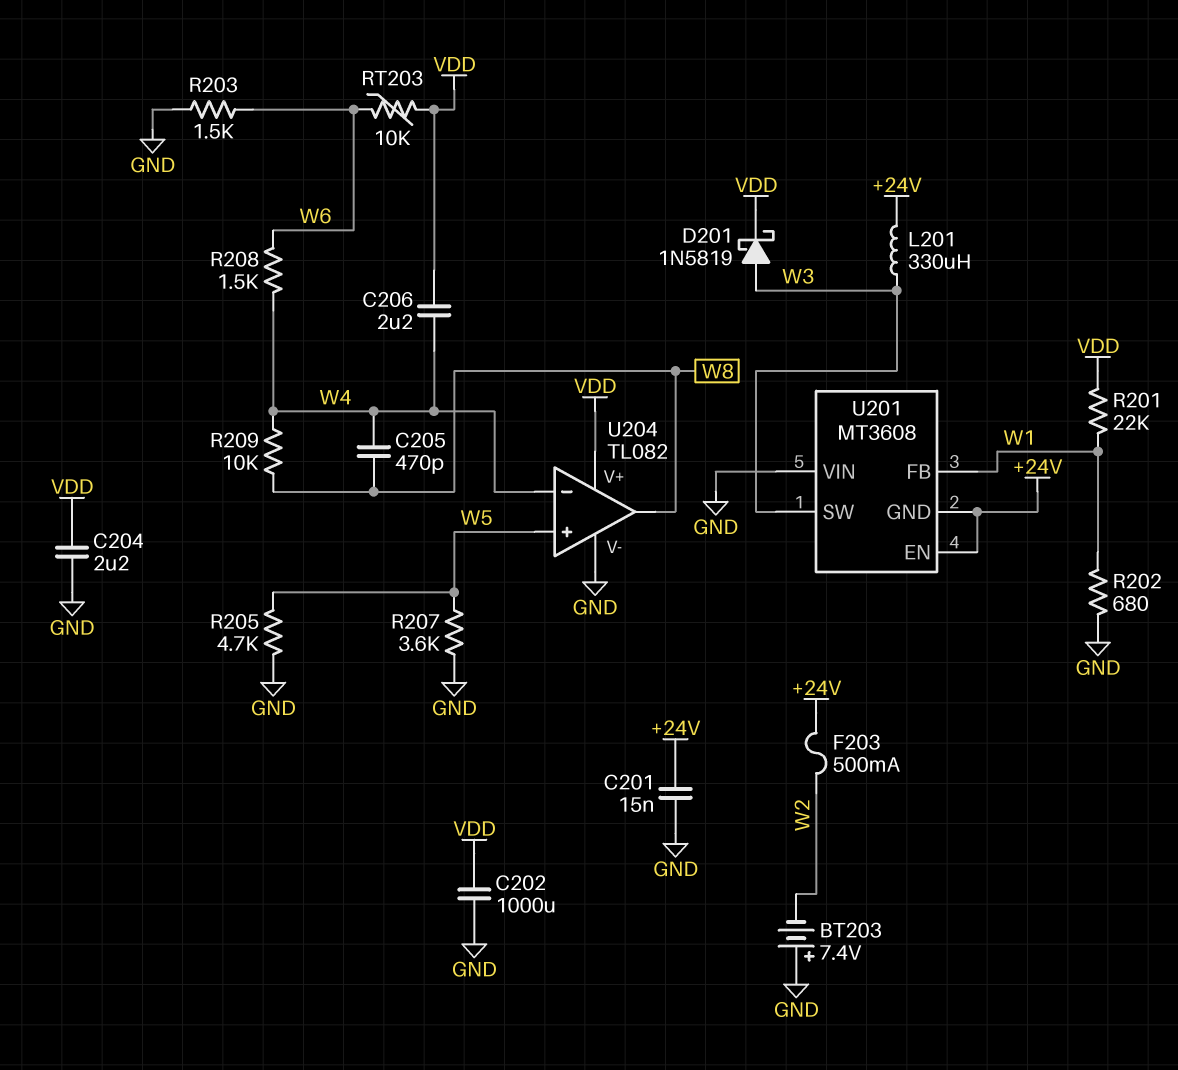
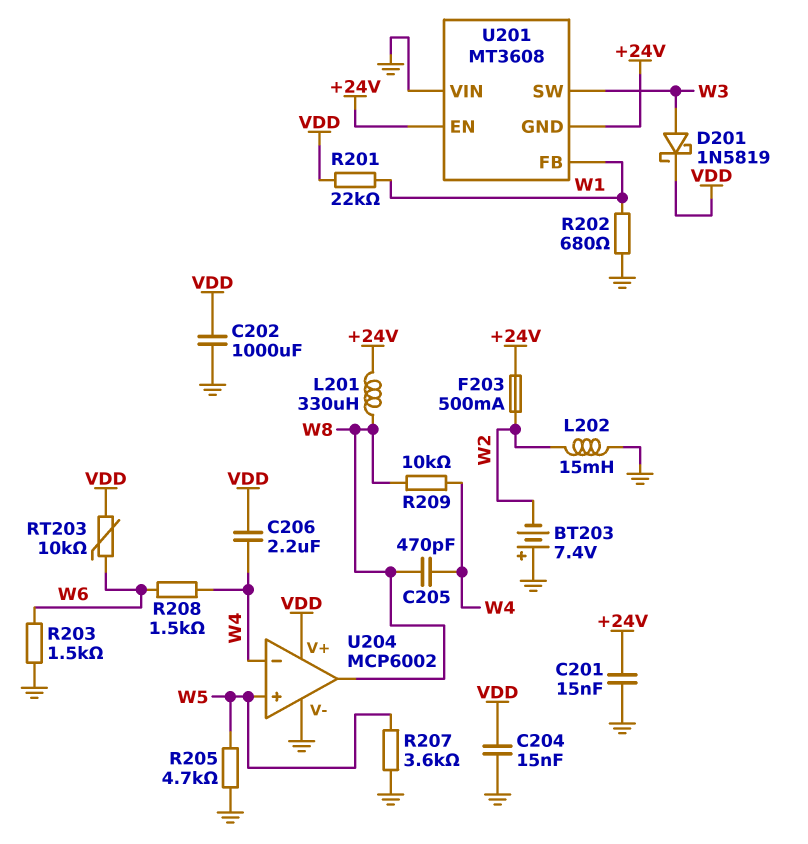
C204: 2.2uF (GND, VDD) -> 15nF (GND, VDD)
L201: 330uH (+24V, W3) -> 330uH (+24V, W8)
L202: none -> 15mH (GND, W2)
U204: TL082 -> MCP6002

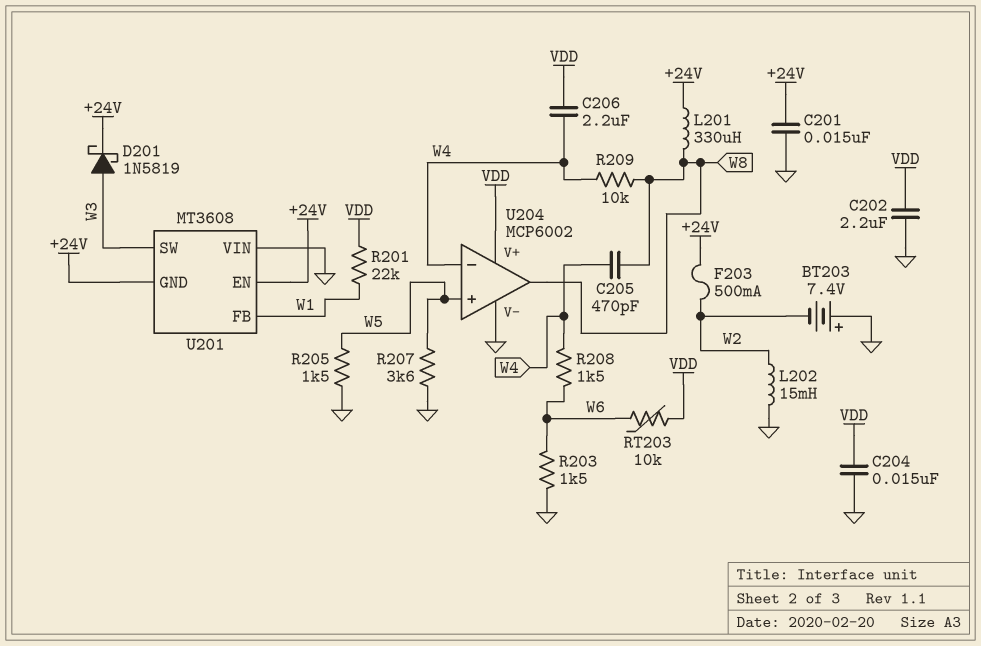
C202: 1000uF (GND, VDD) -> 2.2uF (GND, VDD)
D201: schottky 1N5819 (A W3, K VDD) -> schottky 1N5819 (A W3, K +24V)
R202: 680 (GND, W1) -> none
R205: 4.7k (GND, W5) -> 1.5k (GND, W5)

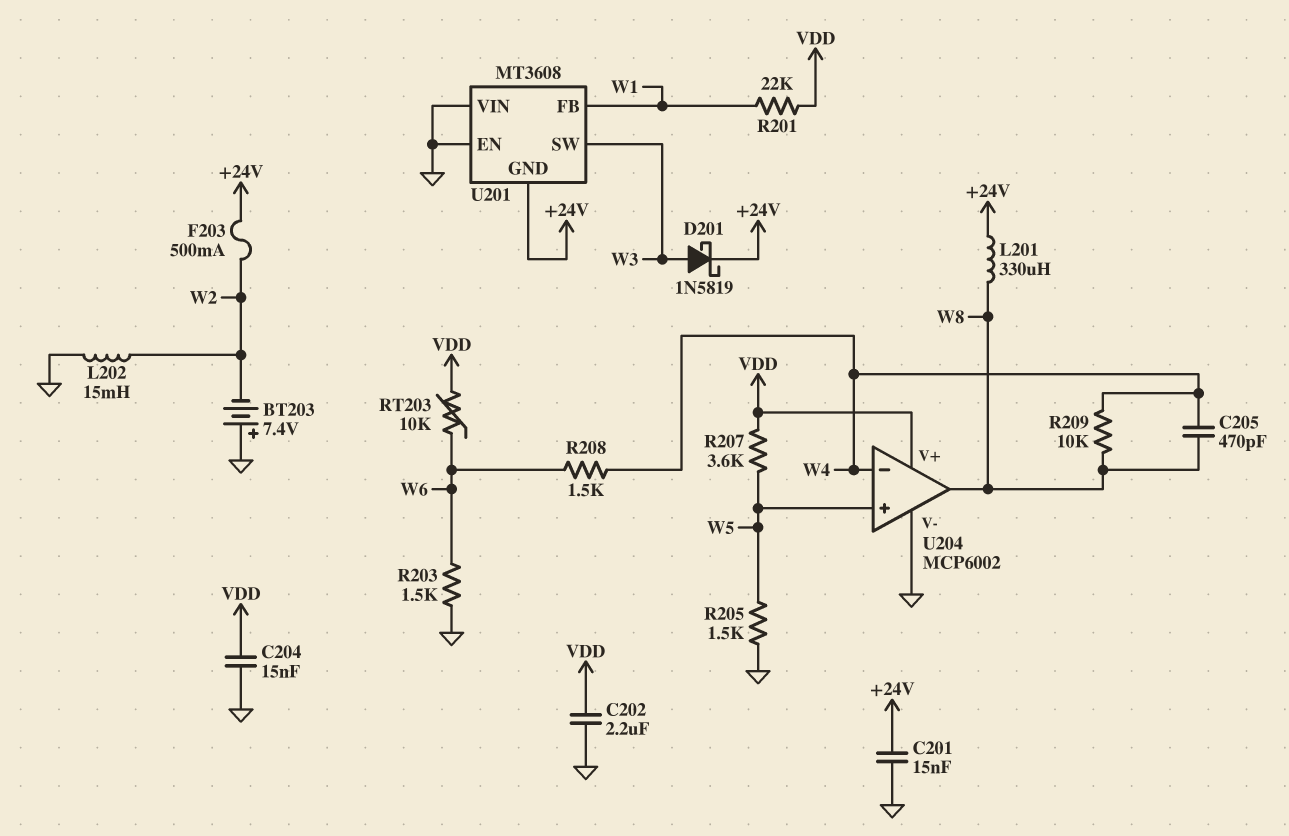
C206: 2.2uF (VDD, W4) -> none
R207: 3.6k (GND, W5) -> 3.6k (VDD, W5)
U201 pin EN: +24V -> GND

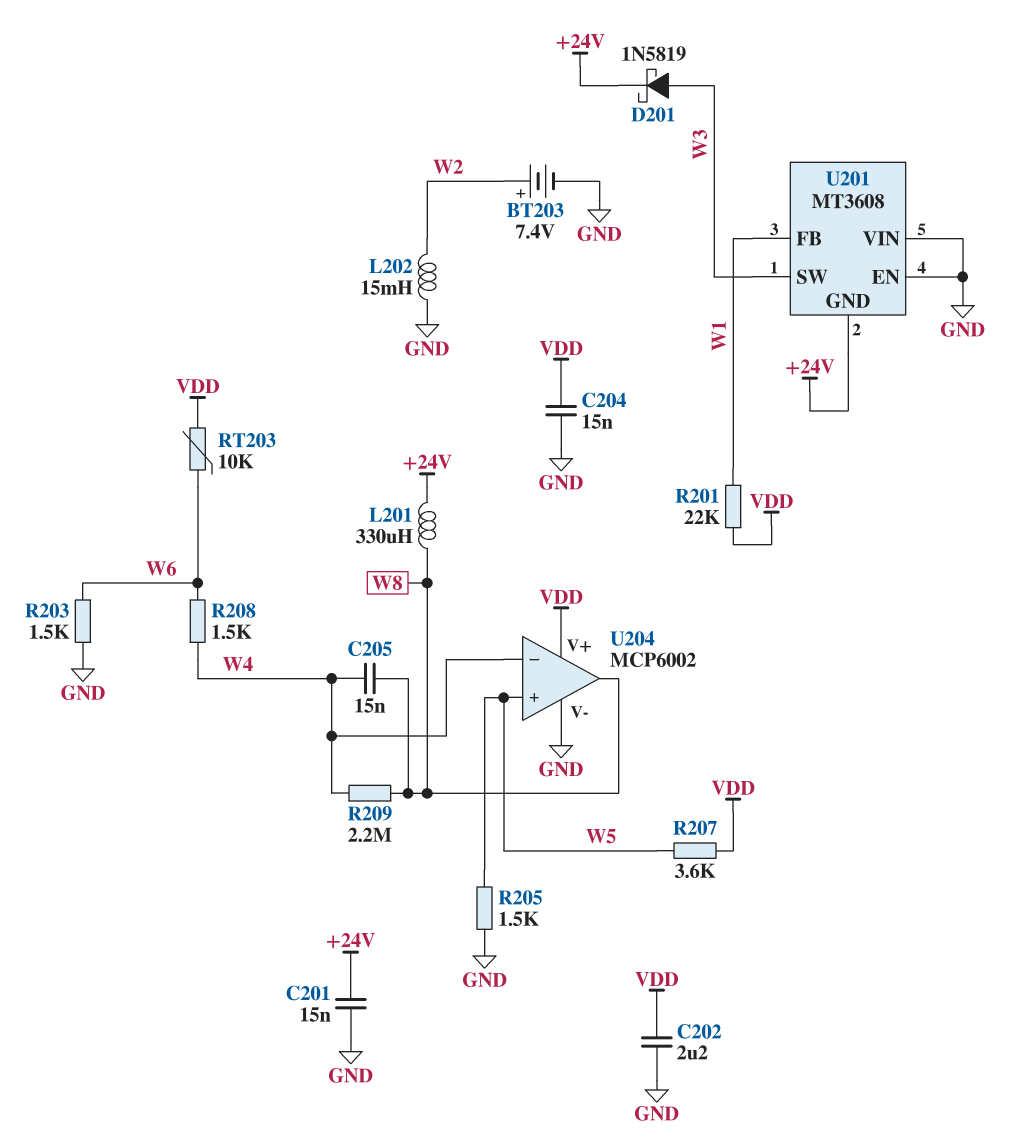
BT203: 7.4V (plus GND, minus W2) -> 7.4V (plus W2, minus GND)
C205: 470pF (W4, W8) -> 15nF (W4, W8)
F203: 500mA (+24V, W2) -> none
R209: 10k (W4, W8) -> 2.2M (W4, W8)

